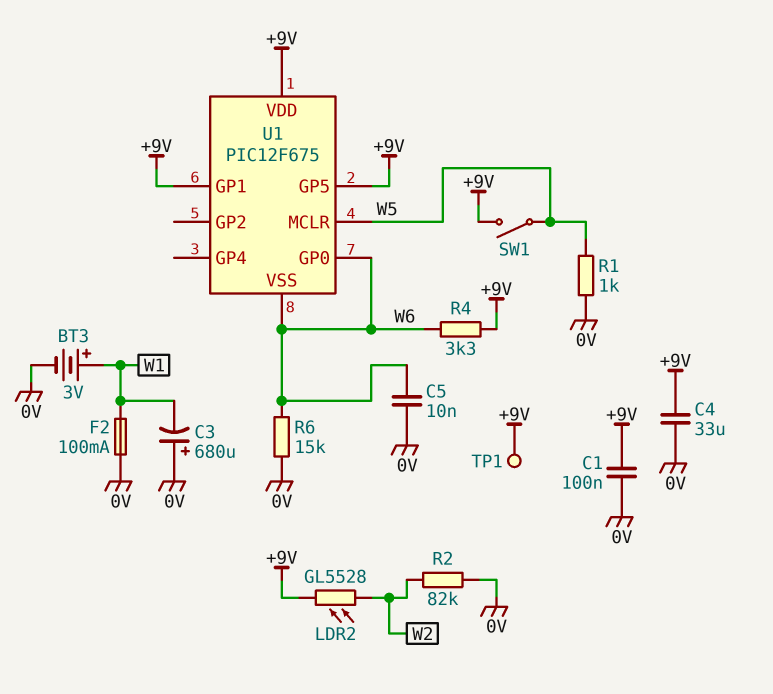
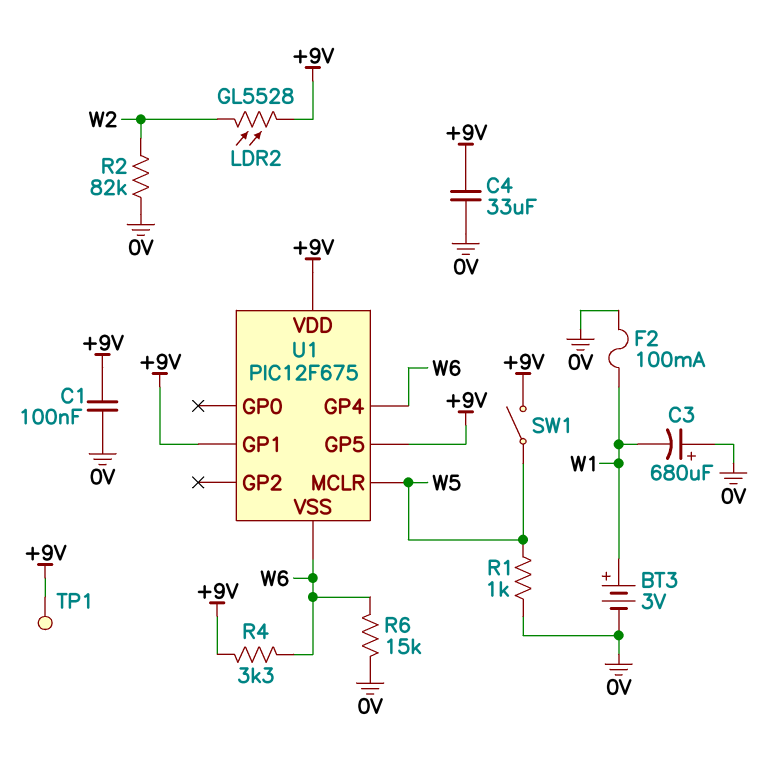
C5: 10nF (0V, W6) -> none
U1 pin GP0: W6 -> none
U1 pin GP4: none -> W6

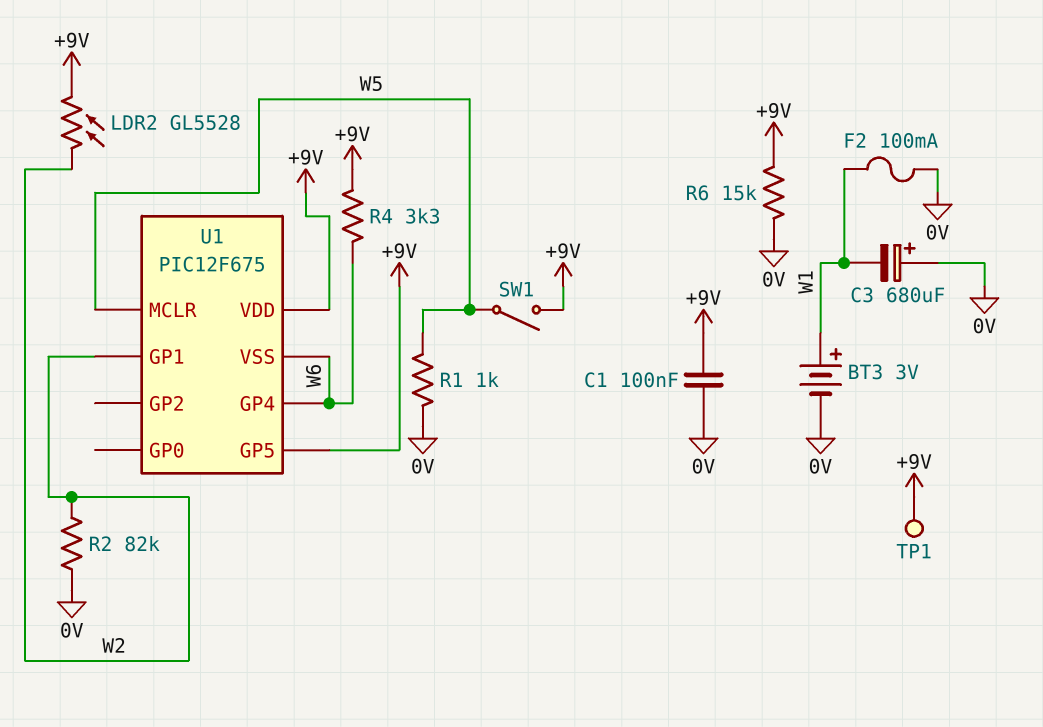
C4: 33uF (+9V, 0V) -> none
R6: 15k (0V, W6) -> 15k (+9V, 0V)
U1 pin GP1: +9V -> W2

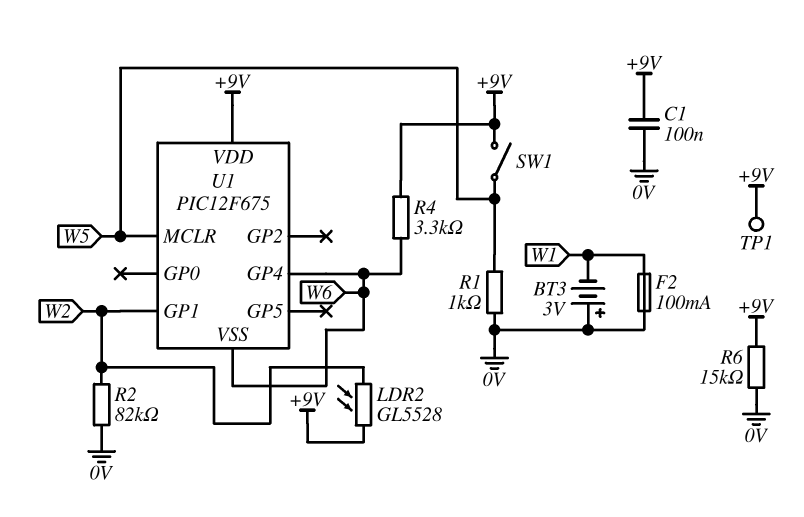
BT3: 3V (plus W1, minus 0V) -> 3V (plus 0V, minus W1)
C3: 680uF (plus 0V, minus W1) -> none
U1 pin GP5: +9V -> none

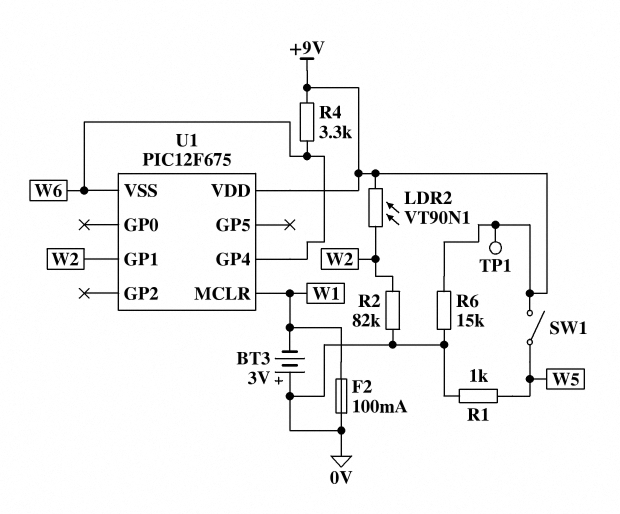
C1: 100nF (+9V, 0V) -> none
LDR2: GL5528 (+9V, W2) -> VT90N1 (+9V, W2)
U1 pin MCLR: W5 -> W1

